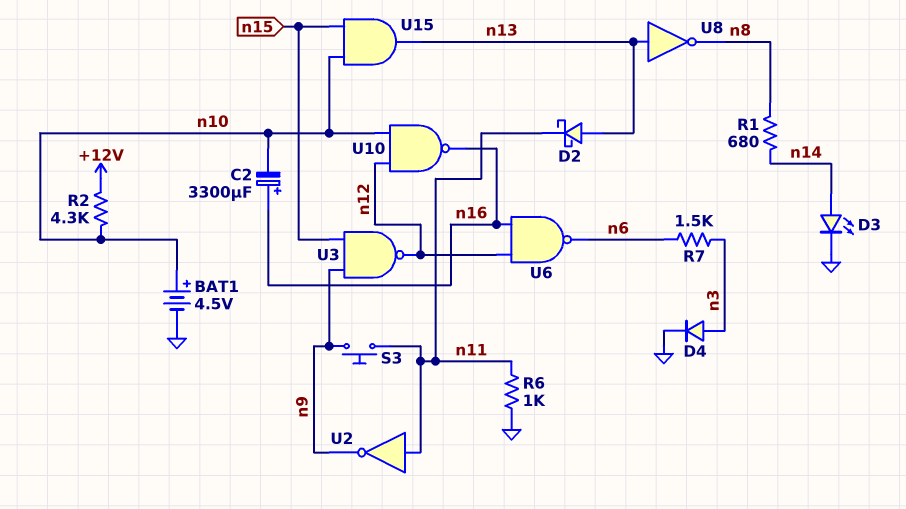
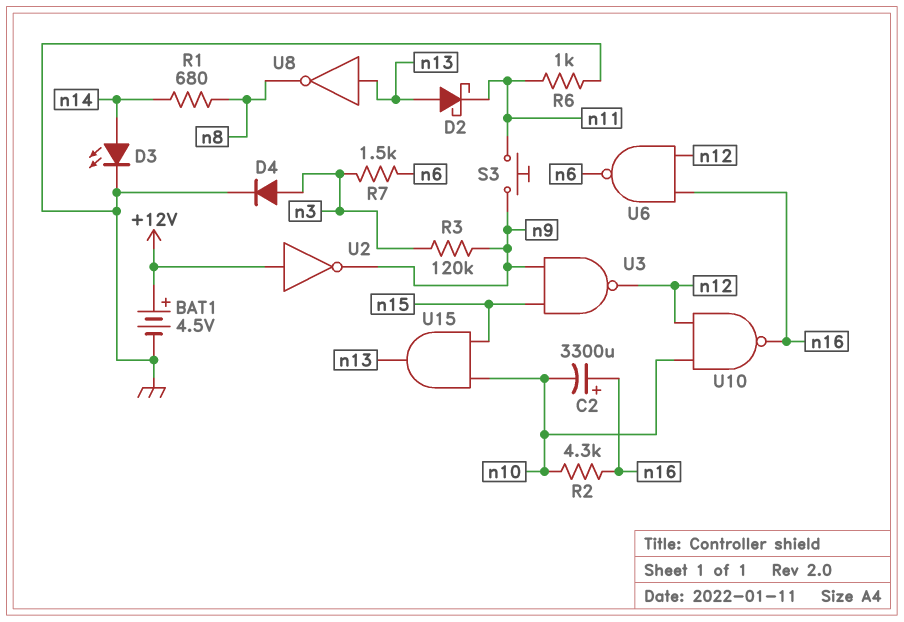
BAT1: 4.5V (plus n10, minus GND) -> 4.5V (plus +12V, minus GND)
R2: 4.3k (+12V, n10) -> 4.3k (n10, n16)
R3: none -> 120k (n3, n9)
U2: NOT (in n11, out n9) -> NOT (in +12V, out n9)

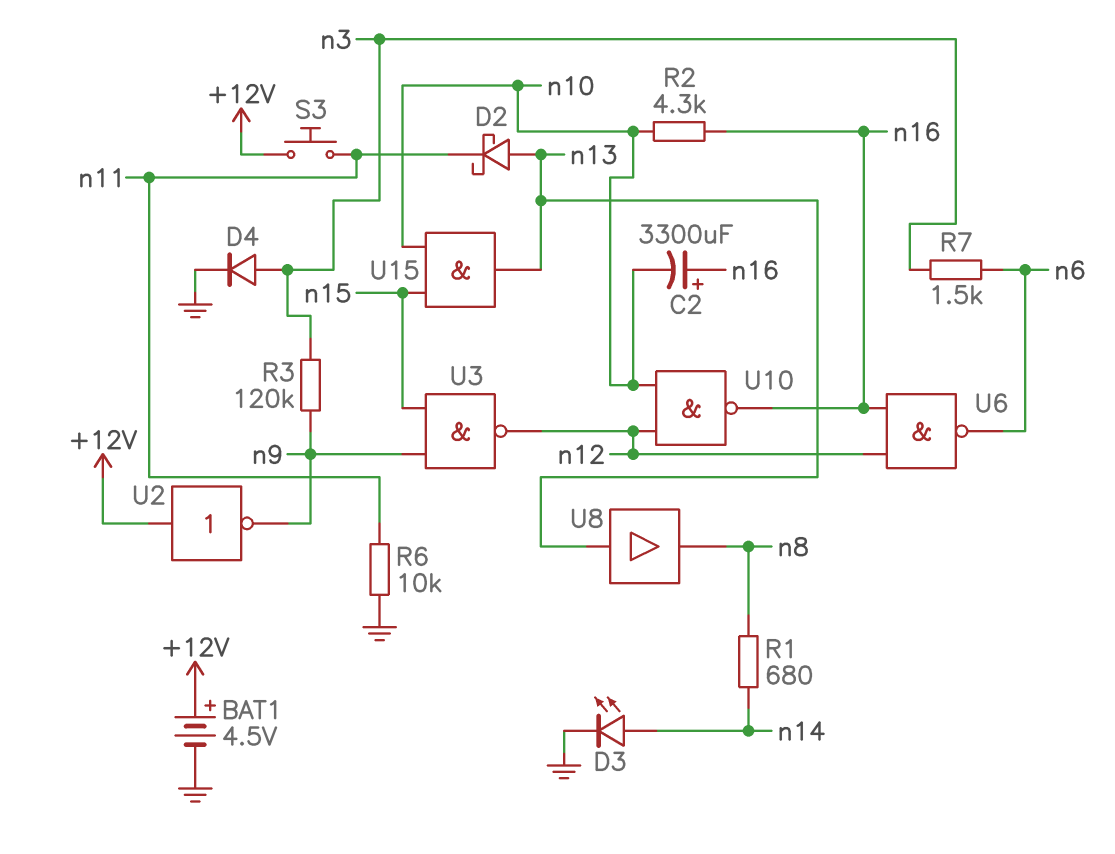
R6: 1k (GND, n11) -> 10k (GND, n11)
S3: button (n9, n11) -> button (+12V, n11)
U8: NOT (in n13, out n8) -> buffer (in n13, out n8)

